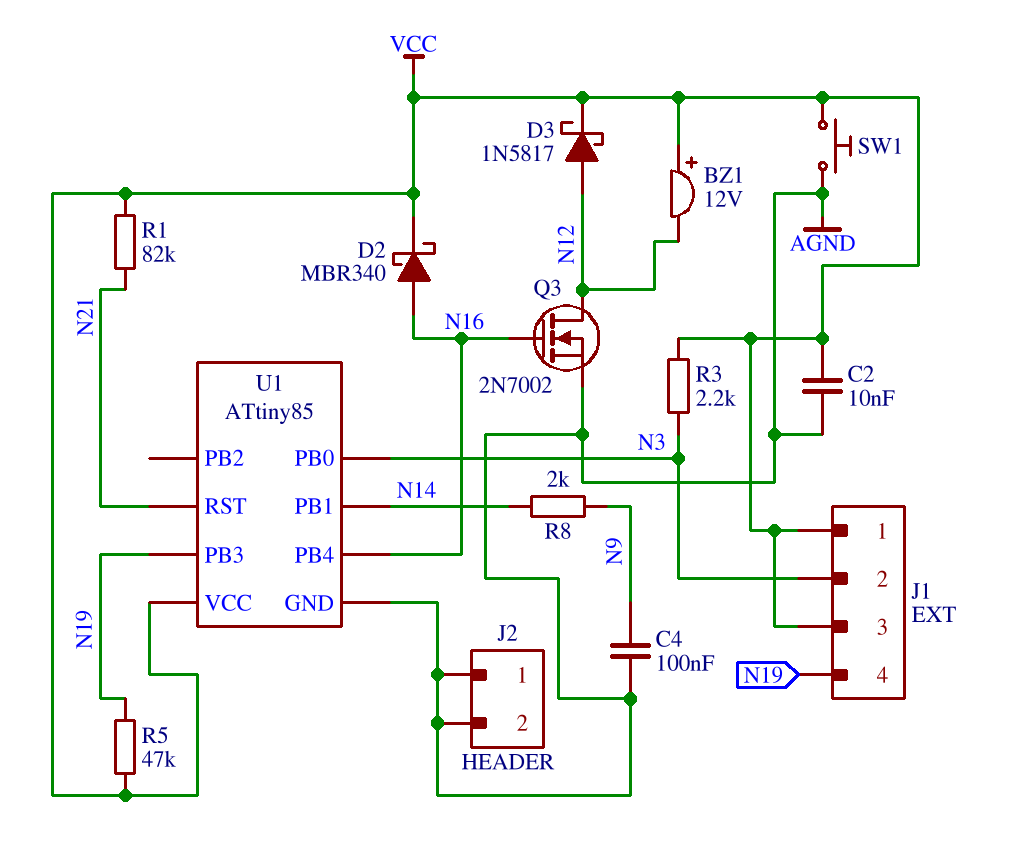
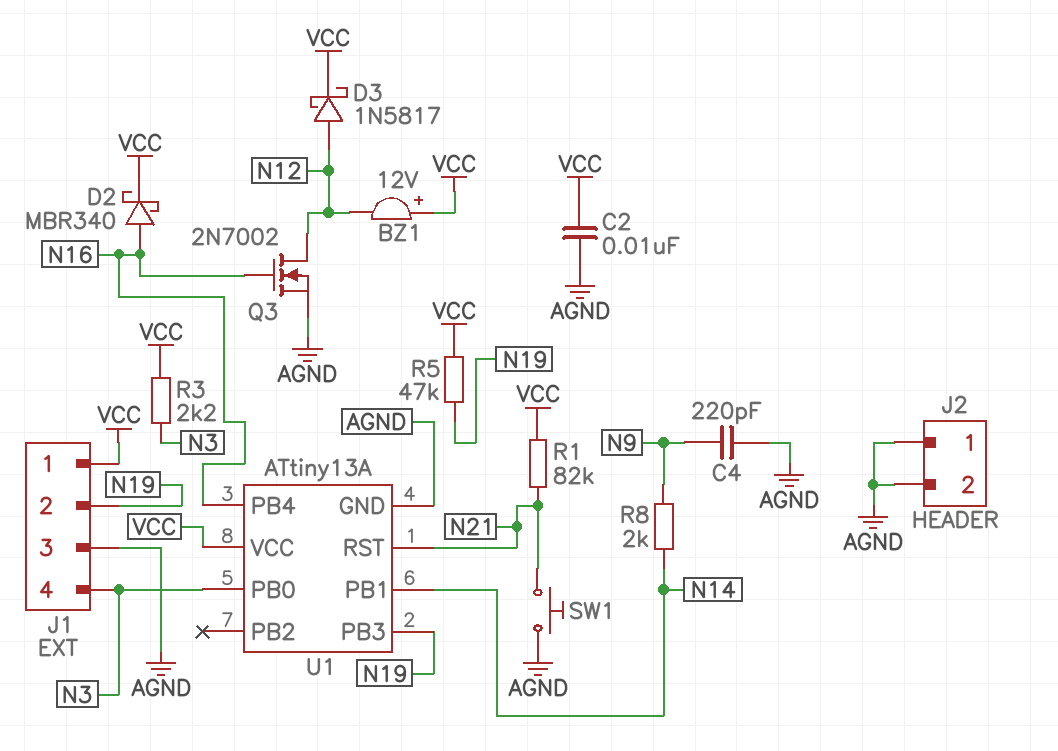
C4: 100nF (AGND, N9) -> 220pF (AGND, N9)
J1 pin 2: N3 -> N19
J1 pin 3: VCC -> AGND
J1 pin 4: N19 -> N3
SW1: button (AGND, VCC) -> button (AGND, N21)
U1: ATtiny85 -> ATtiny13A

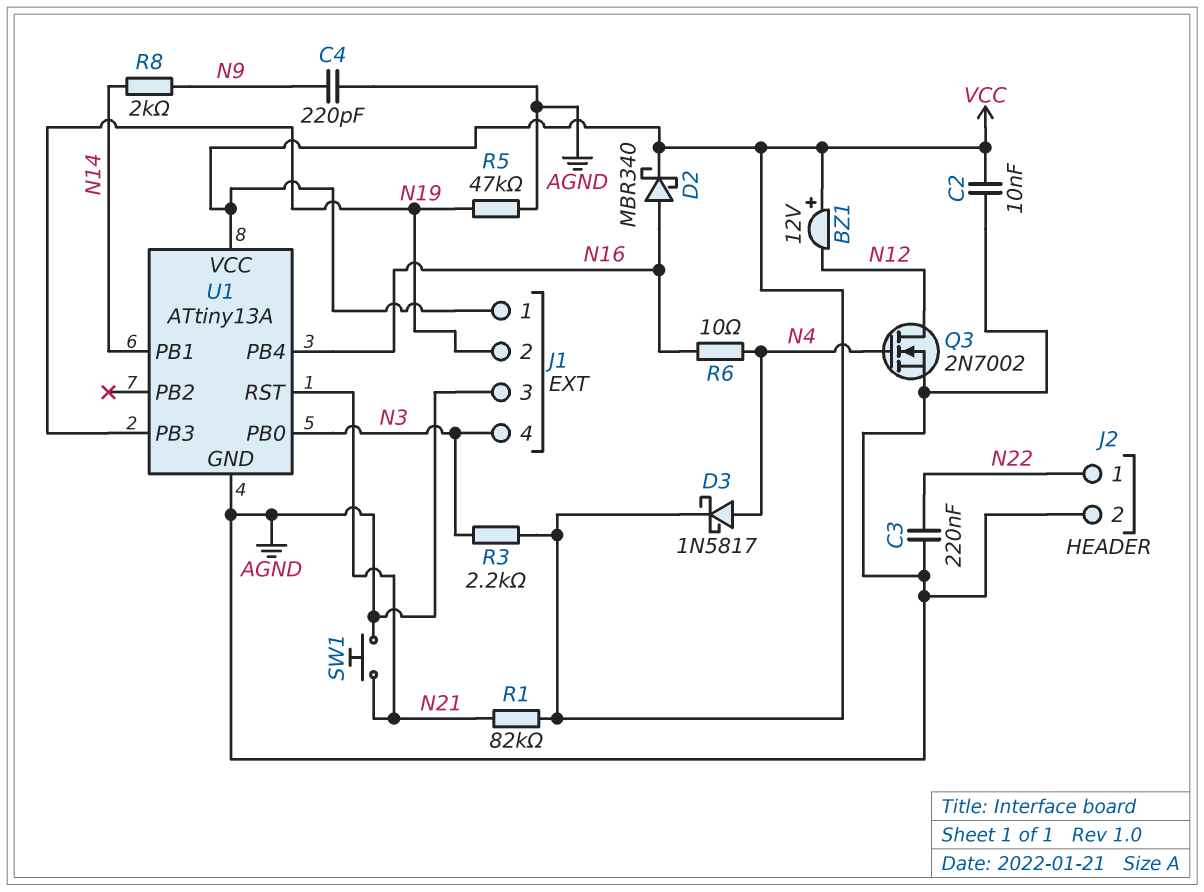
C3: none -> 220nF (AGND, N22)
D3: schottky 1N5817 (A N12, K VCC) -> schottky 1N5817 (A N4, K VCC)
J2 pin 1: AGND -> N22
Q3: NMOS 2N7002 (G N16, D N12, S AGND) -> NMOS 2N7002 (G N4, D N12, S AGND)
R5: 47k (N19, VCC) -> 47k (AGND, N19)
R6: none -> 10 (N4, N16)

